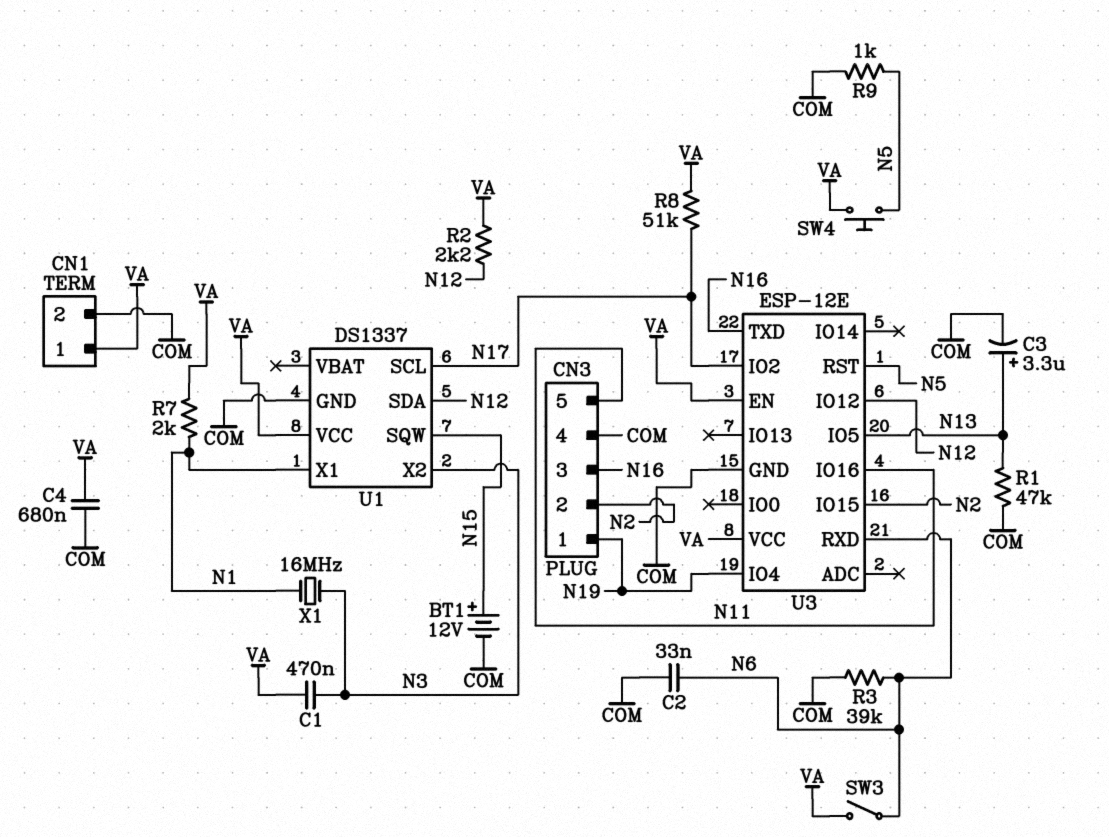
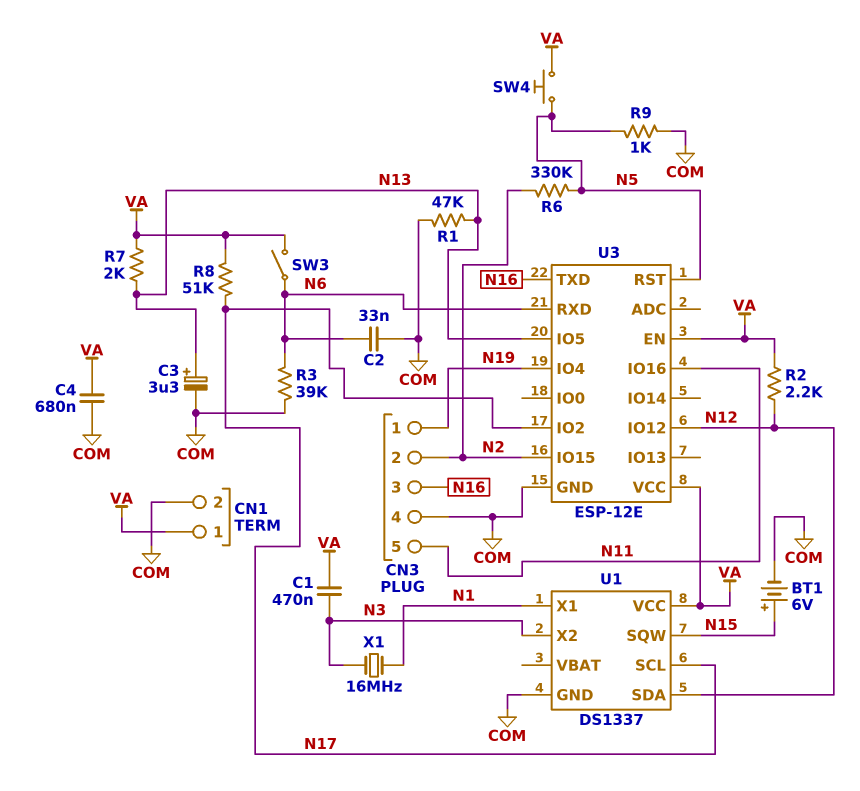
BT1: 12V (plus N15, minus COM) -> 6V (plus N15, minus COM)
R6: none -> 330k (N2, N5)
R7: 2k (N1, VA) -> 2k (N13, VA)

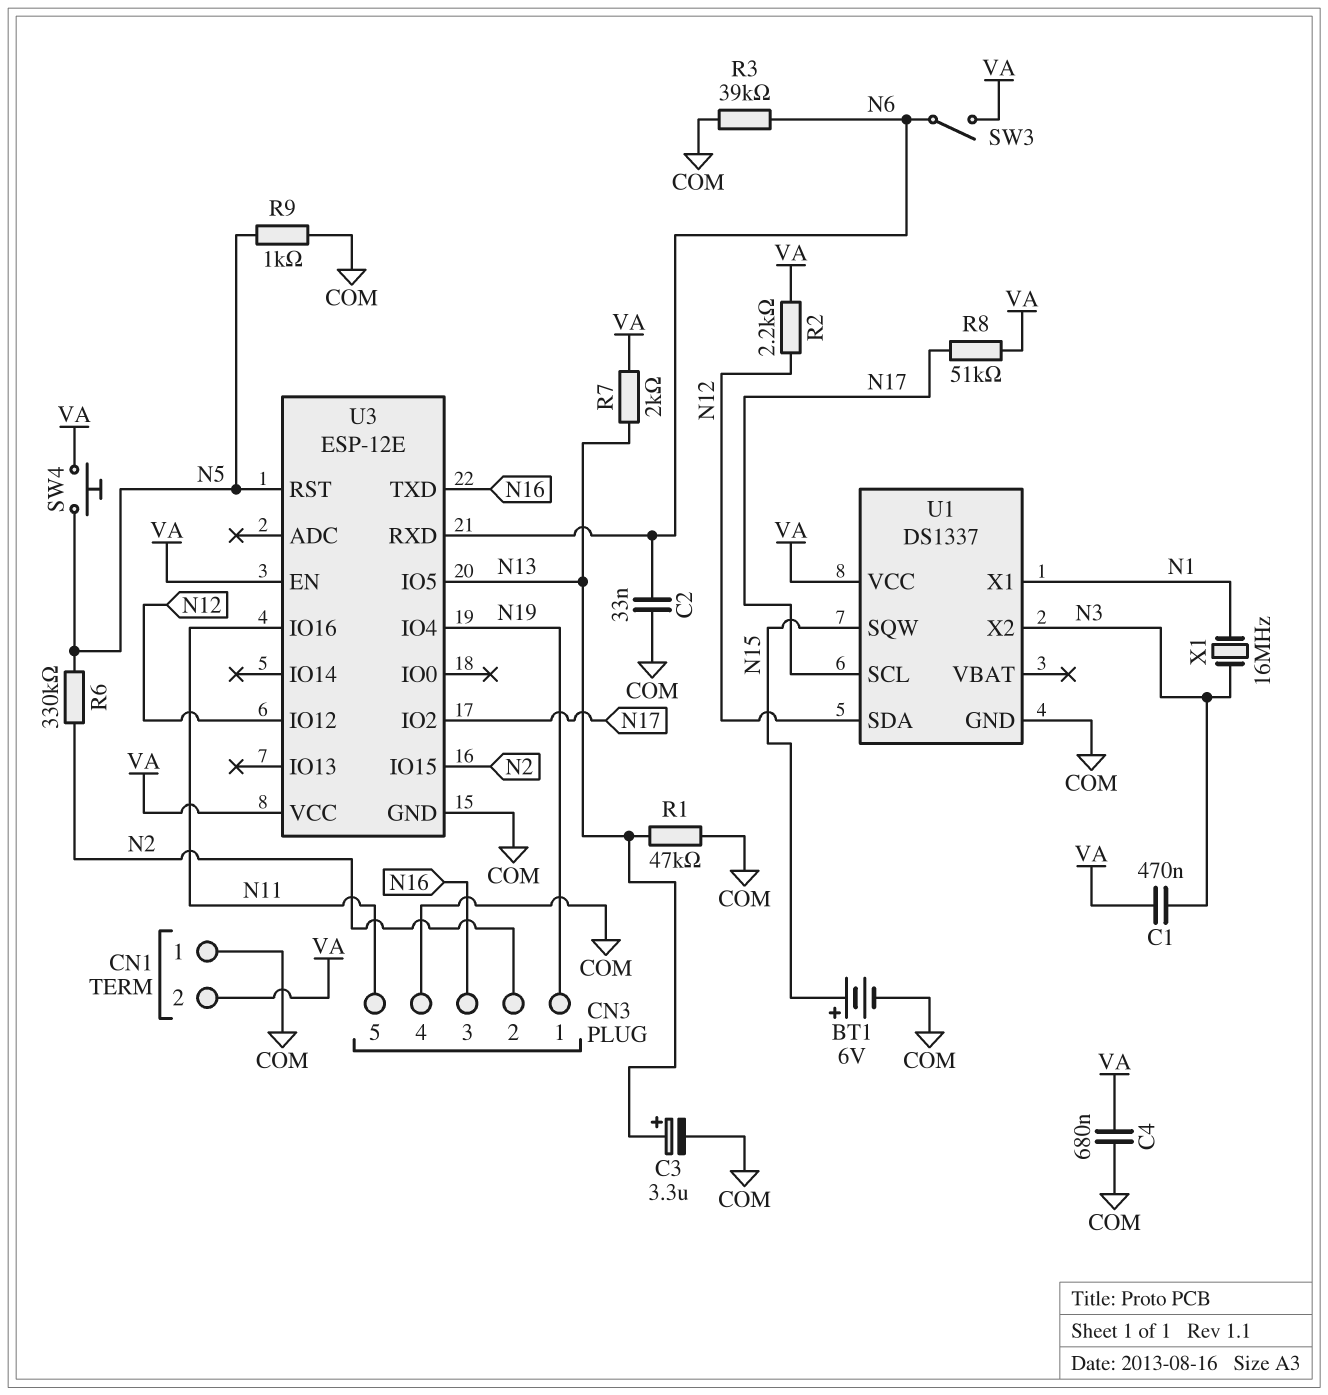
CN1 pin 1: VA -> COM
CN1 pin 2: COM -> VA

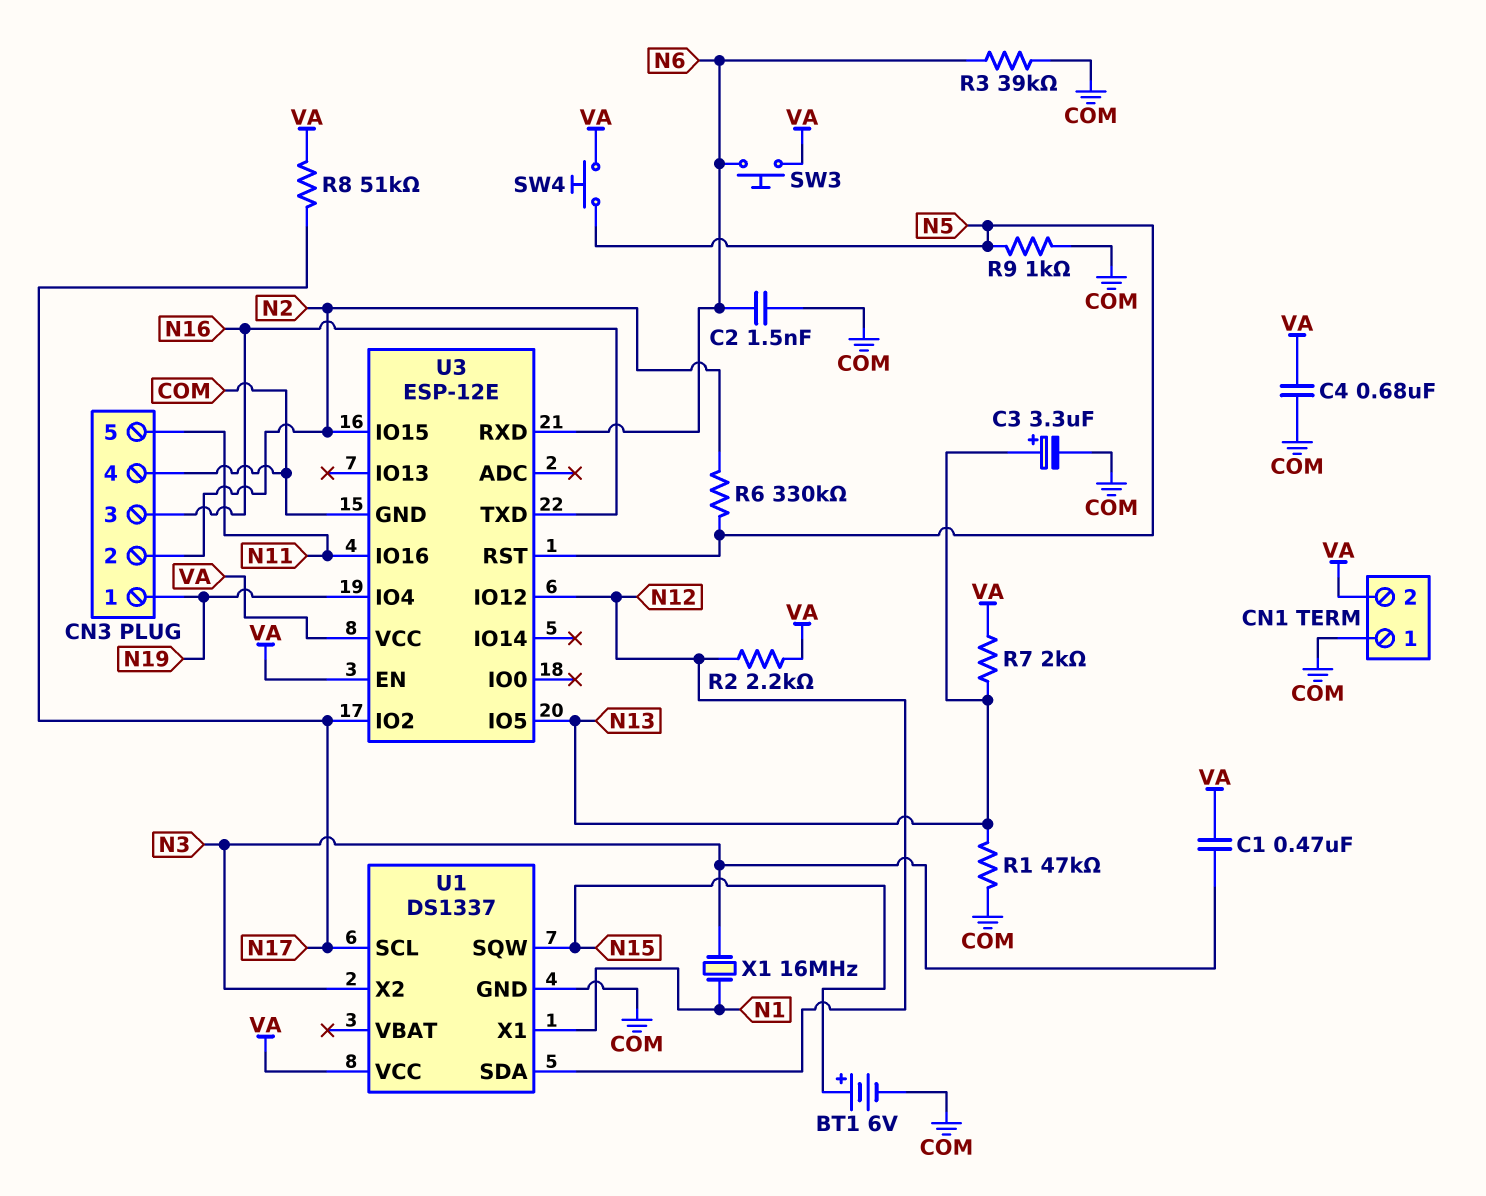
C2: 33nF (COM, N6) -> 1.5nF (COM, N6)
SW3: switch (N6, VA) -> button (N6, VA)

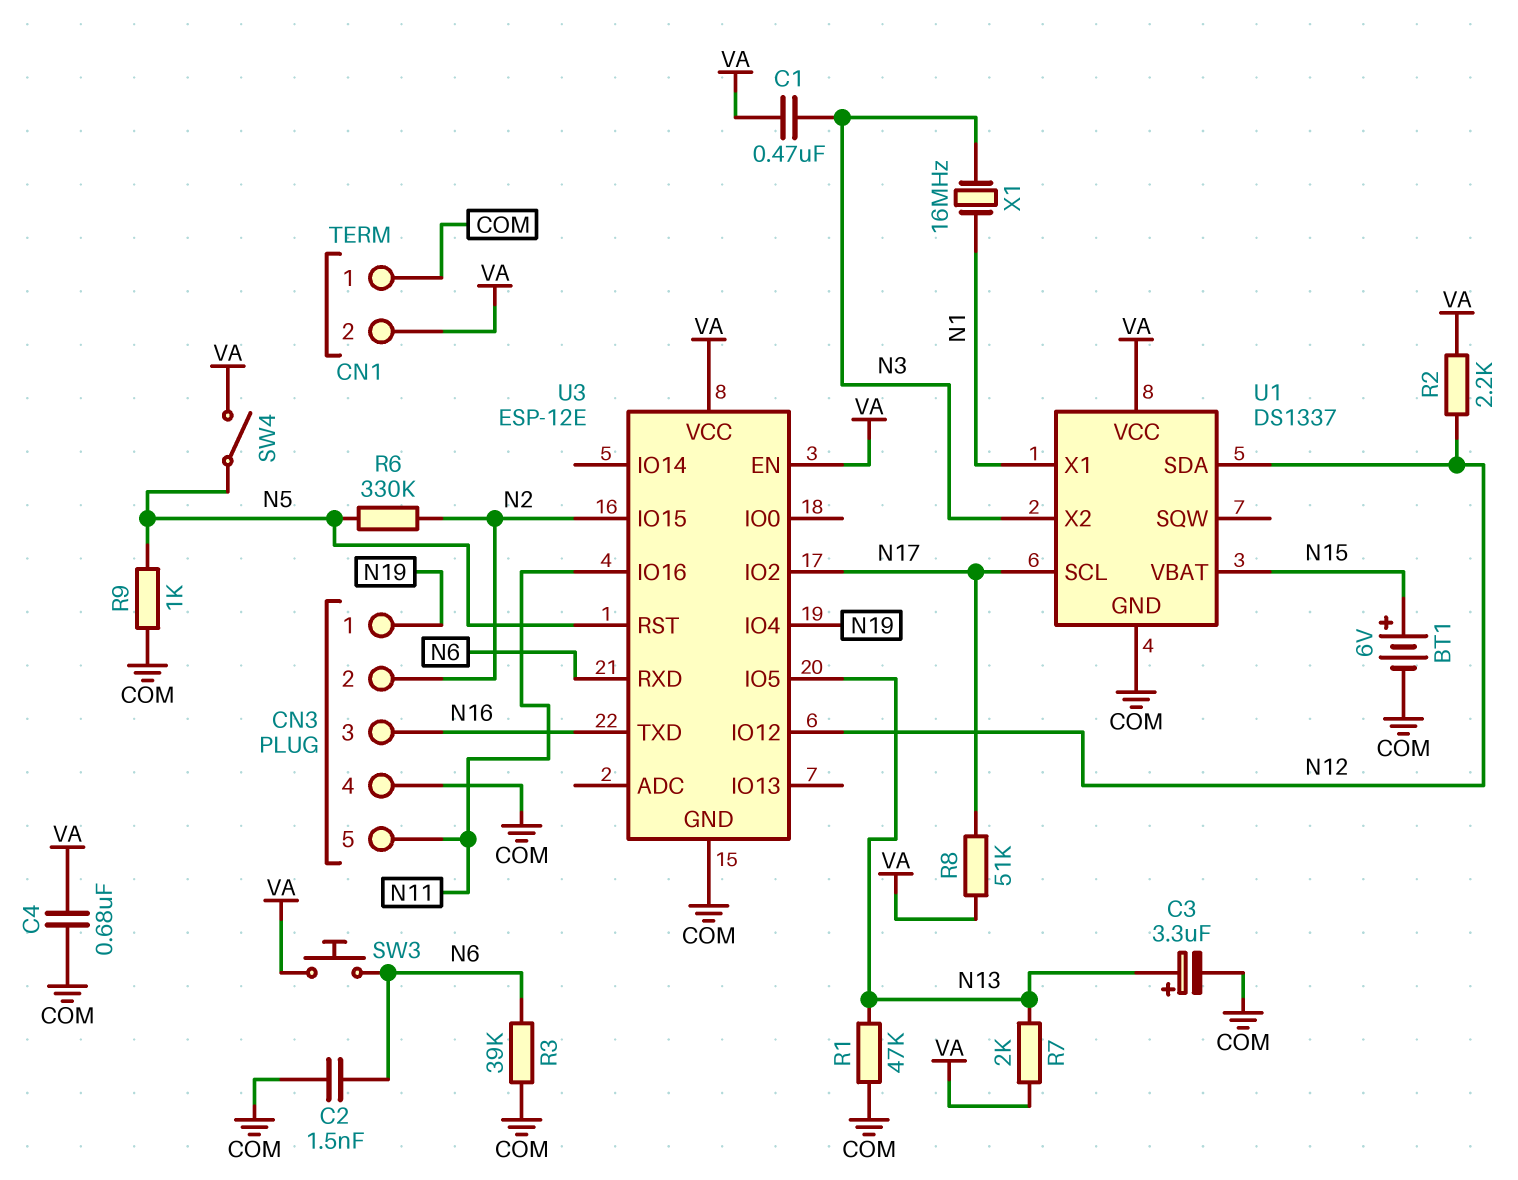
SW4: button (N5, VA) -> switch (N5, VA)
U1 pin SQW: N15 -> none
U1 pin VBAT: none -> N15

